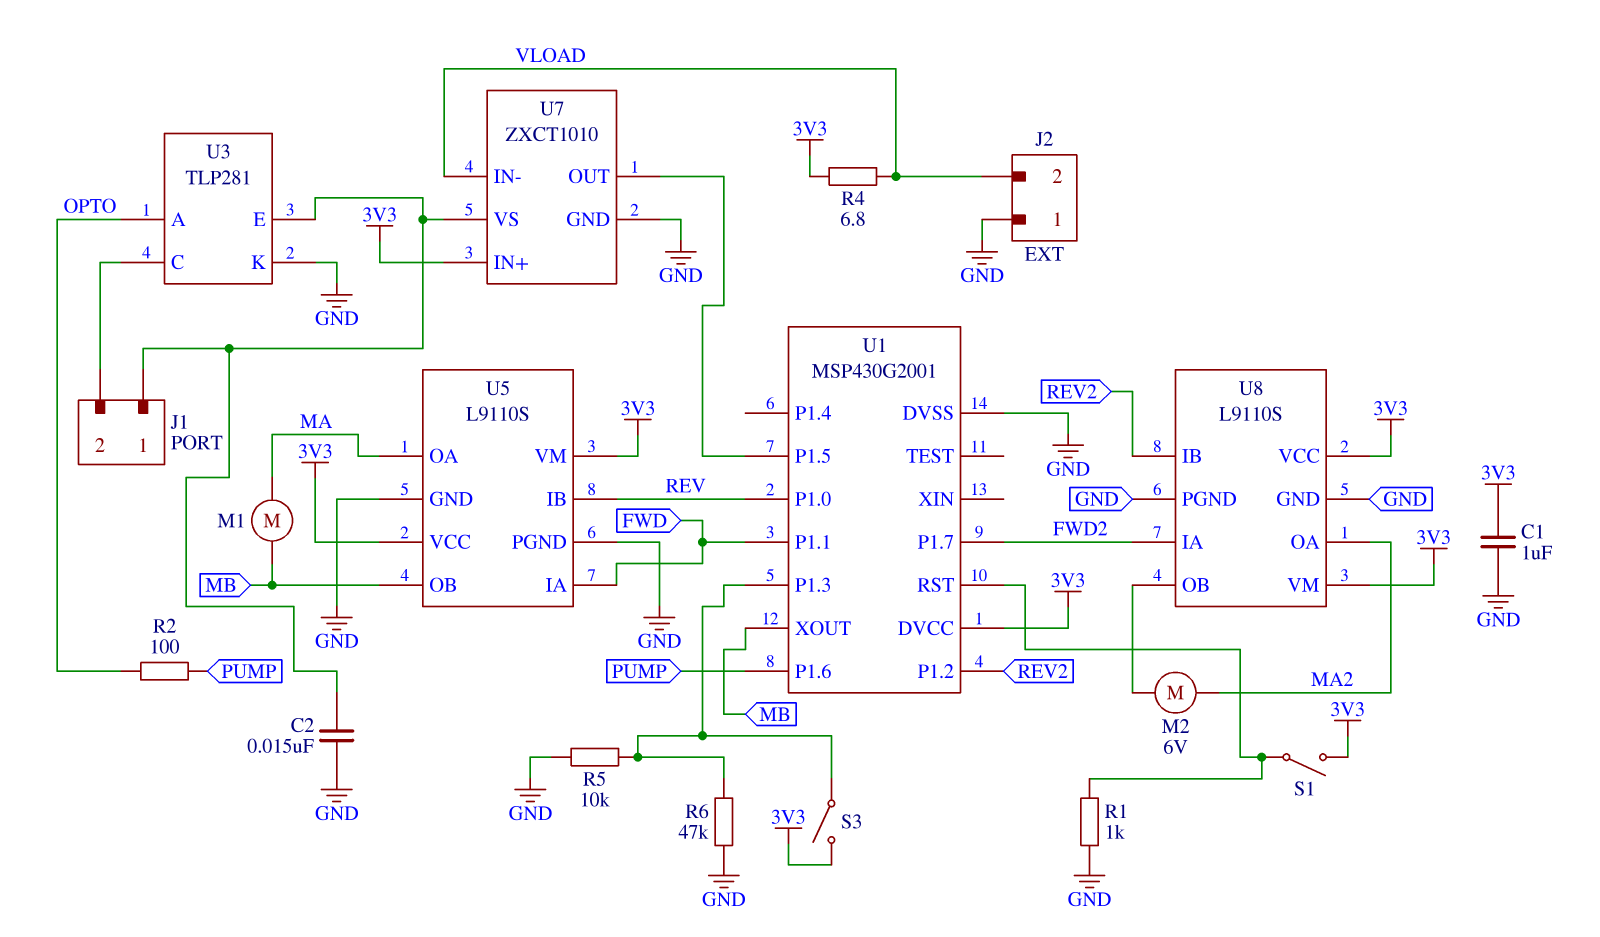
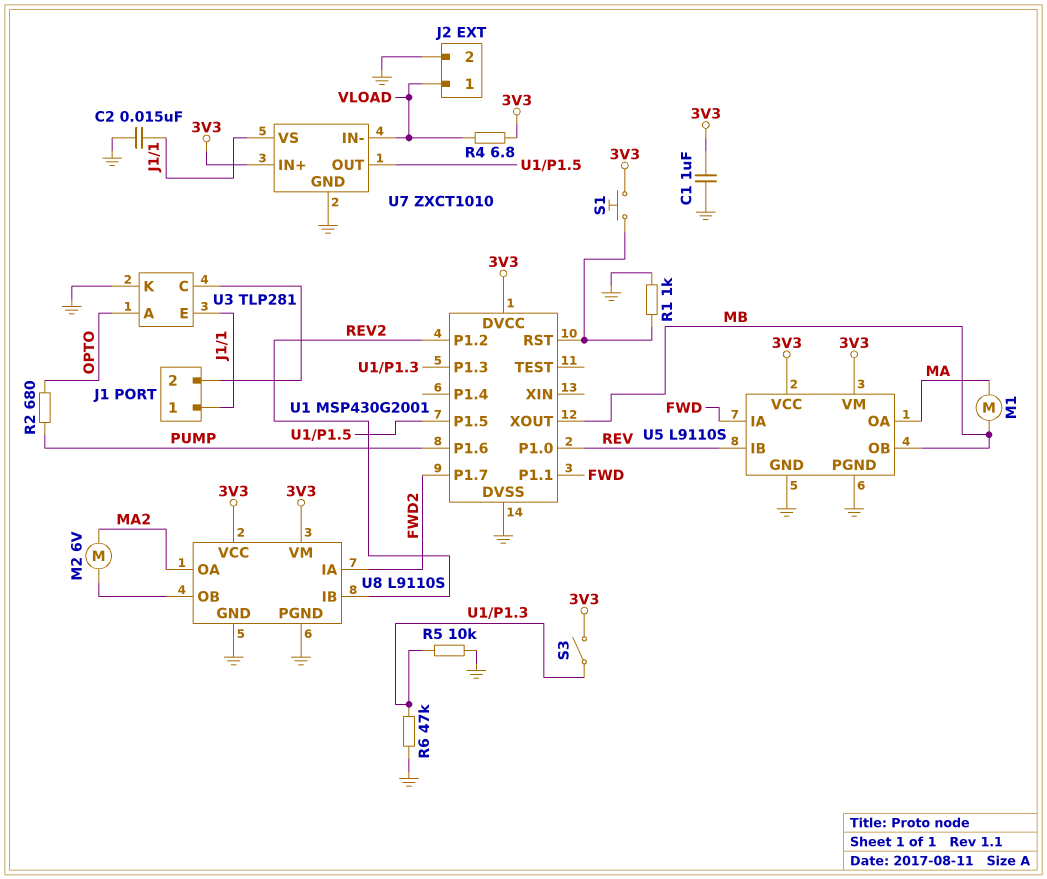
J2 pin 1: GND -> VLOAD
J2 pin 2: VLOAD -> GND
R2: 100 (OPTO, PUMP) -> 680 (OPTO, PUMP)
S1: switch (3V3, U1/RST) -> button (3V3, U1/RST)

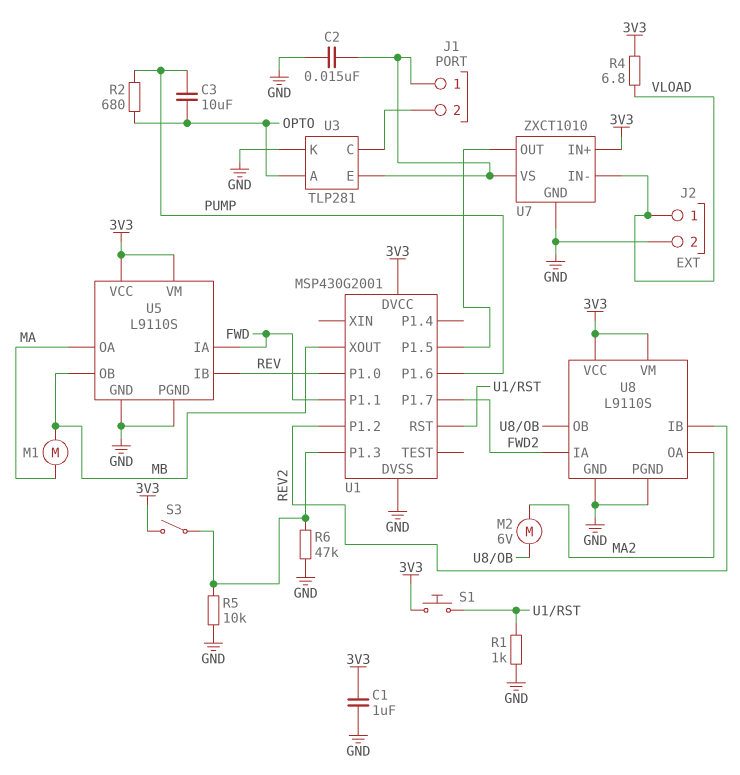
C3: none -> 10uF (OPTO, PUMP)

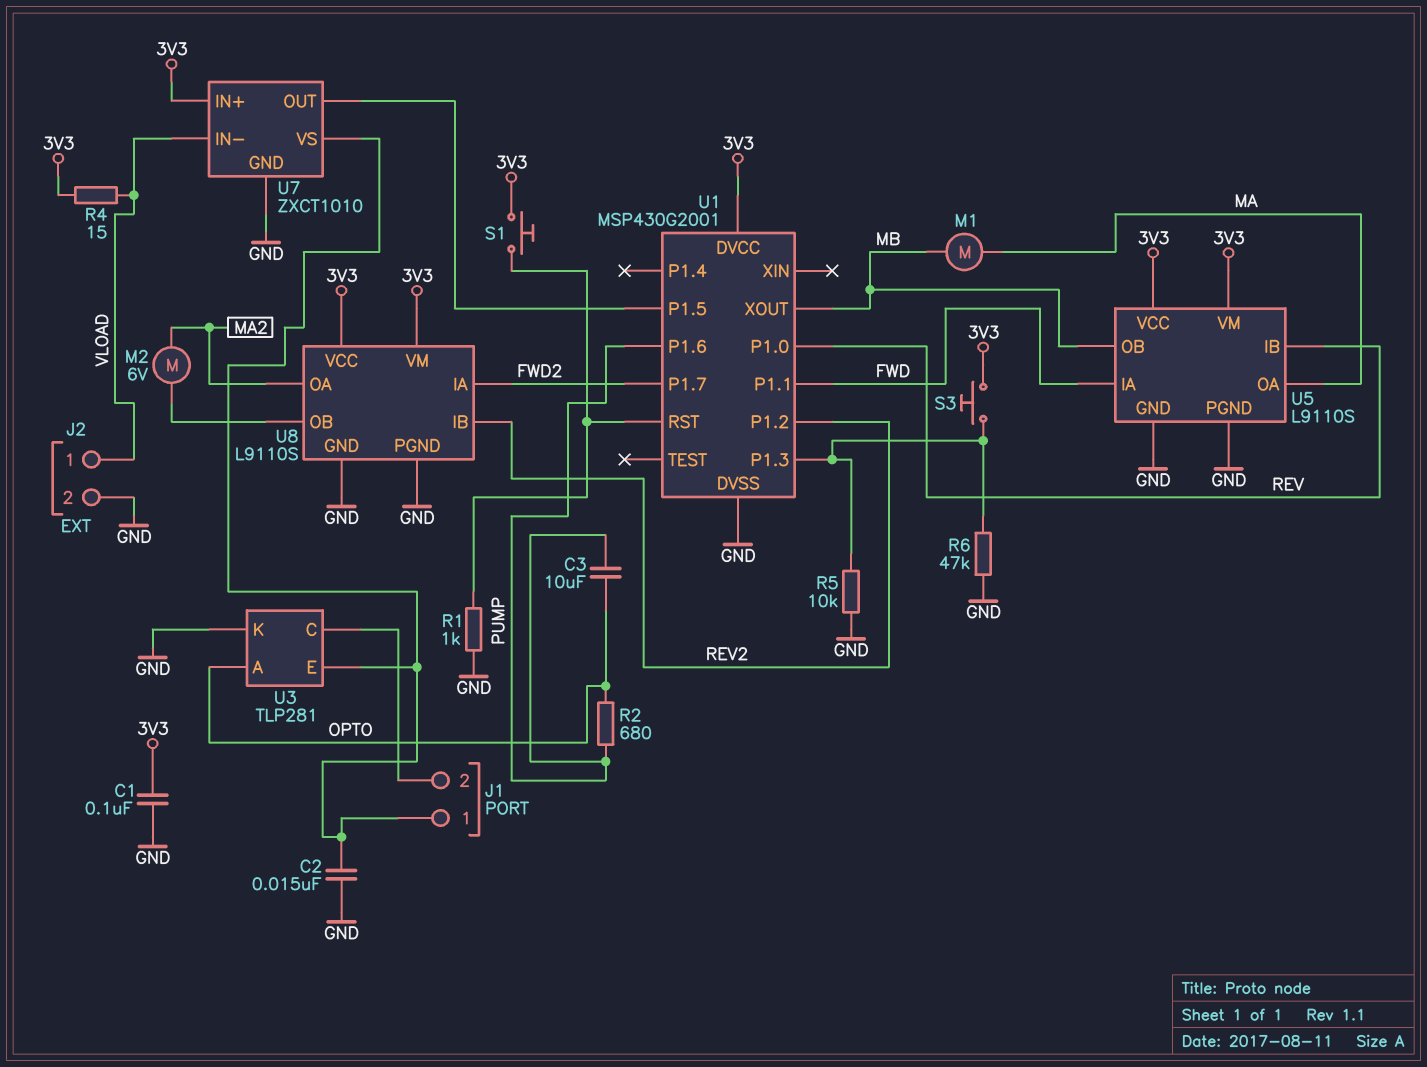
C1: 1uF (3V3, GND) -> 100nF (3V3, GND)
R4: 6.8 (3V3, VLOAD) -> 15 (3V3, VLOAD)
S3: switch (3V3, U1/P1.3) -> button (3V3, U1/P1.3)

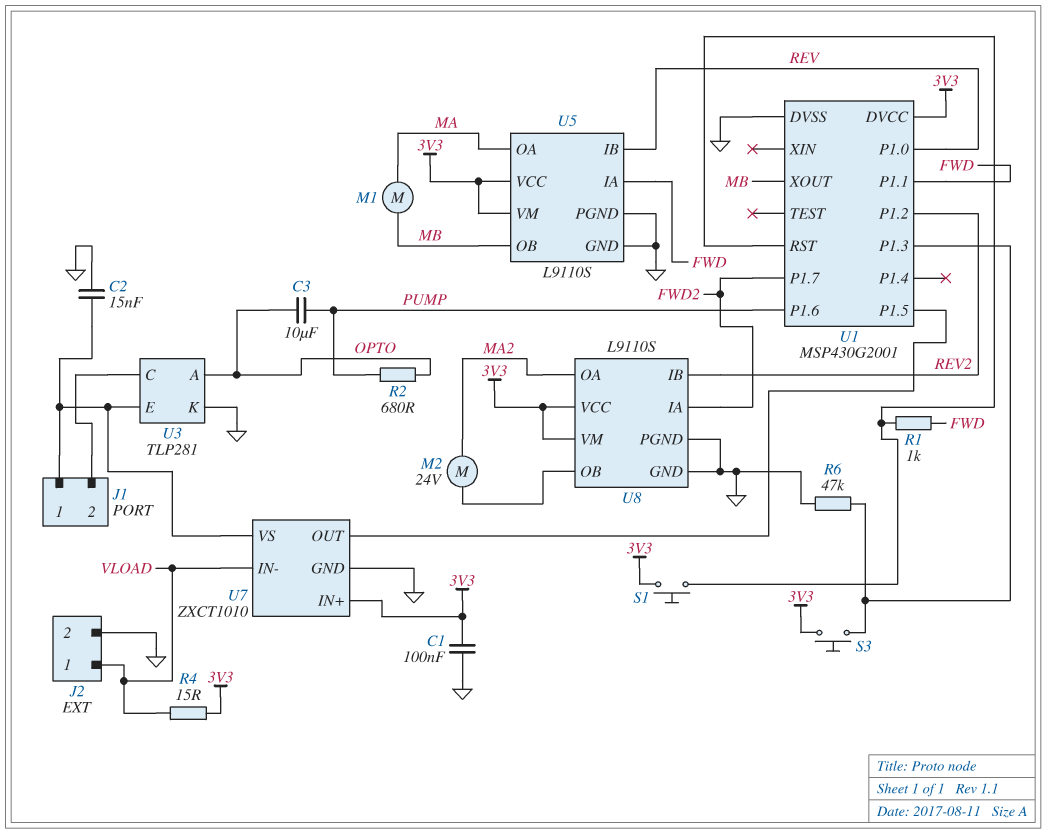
M2: motor 6V (MA2, U8/OB) -> motor 24V (MA2, U8/OB)
R1: 1k (GND, U1/RST) -> 1k (FWD, U1/RST)
R5: 10k (GND, U1/P1.3) -> none

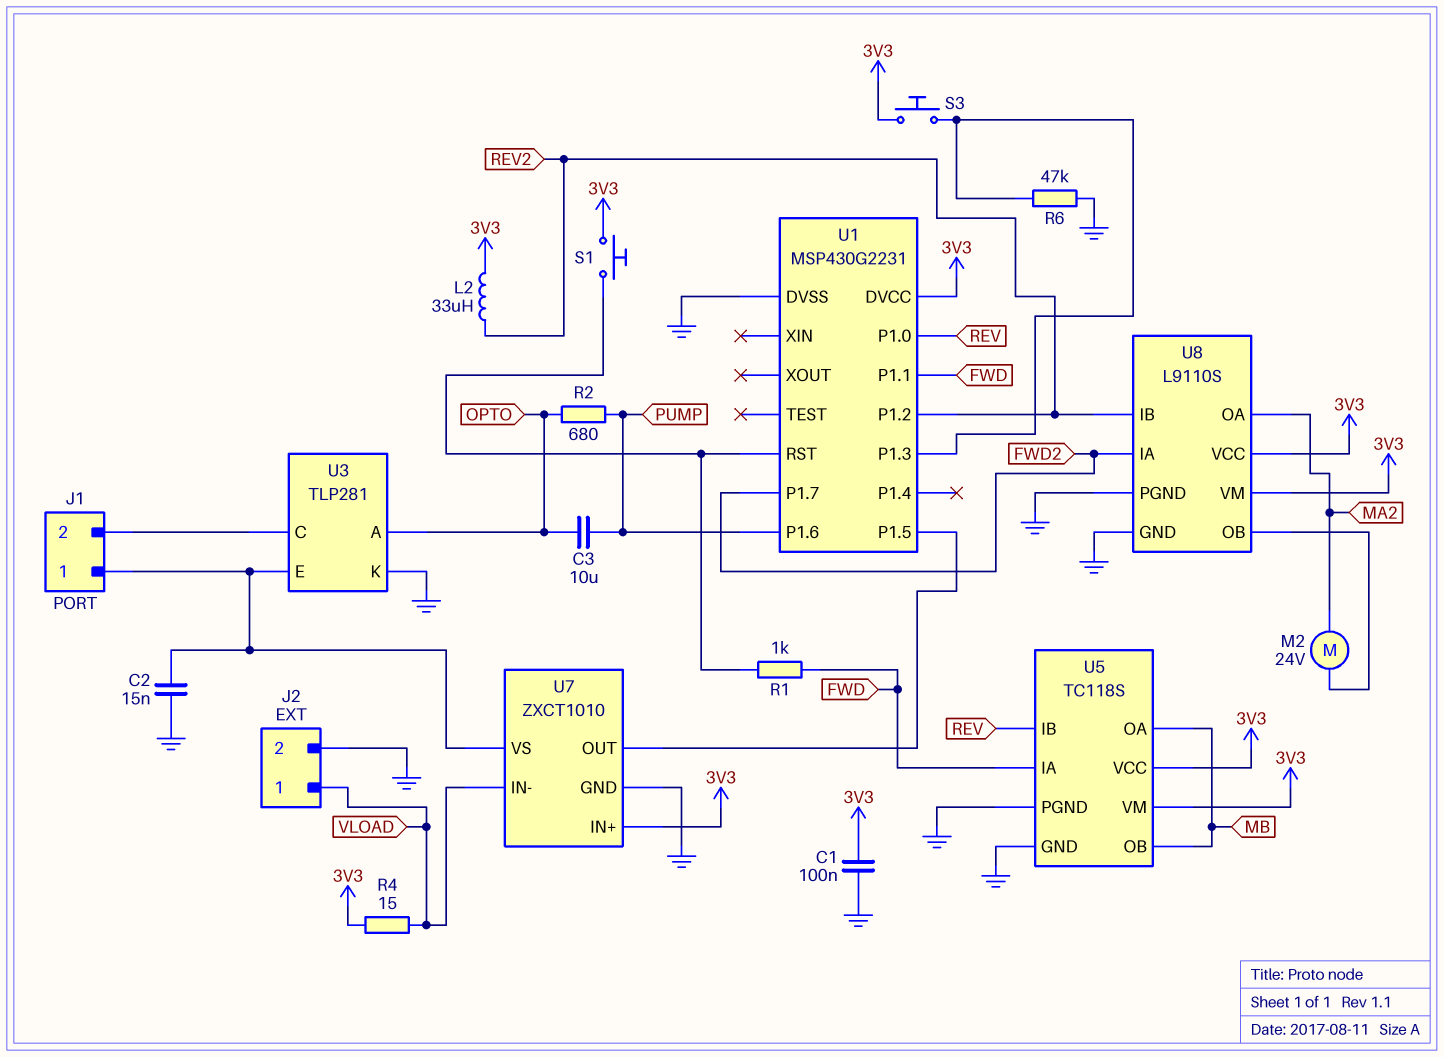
L2: none -> 33uH (3V3, REV2)
M1: motor (MA, MB) -> none
U1: MSP430G2001 -> MSP430G2231
U1 pin XOUT: MB -> none
U5: L9110S -> TC118S
U5 pin OA: MA -> MB

